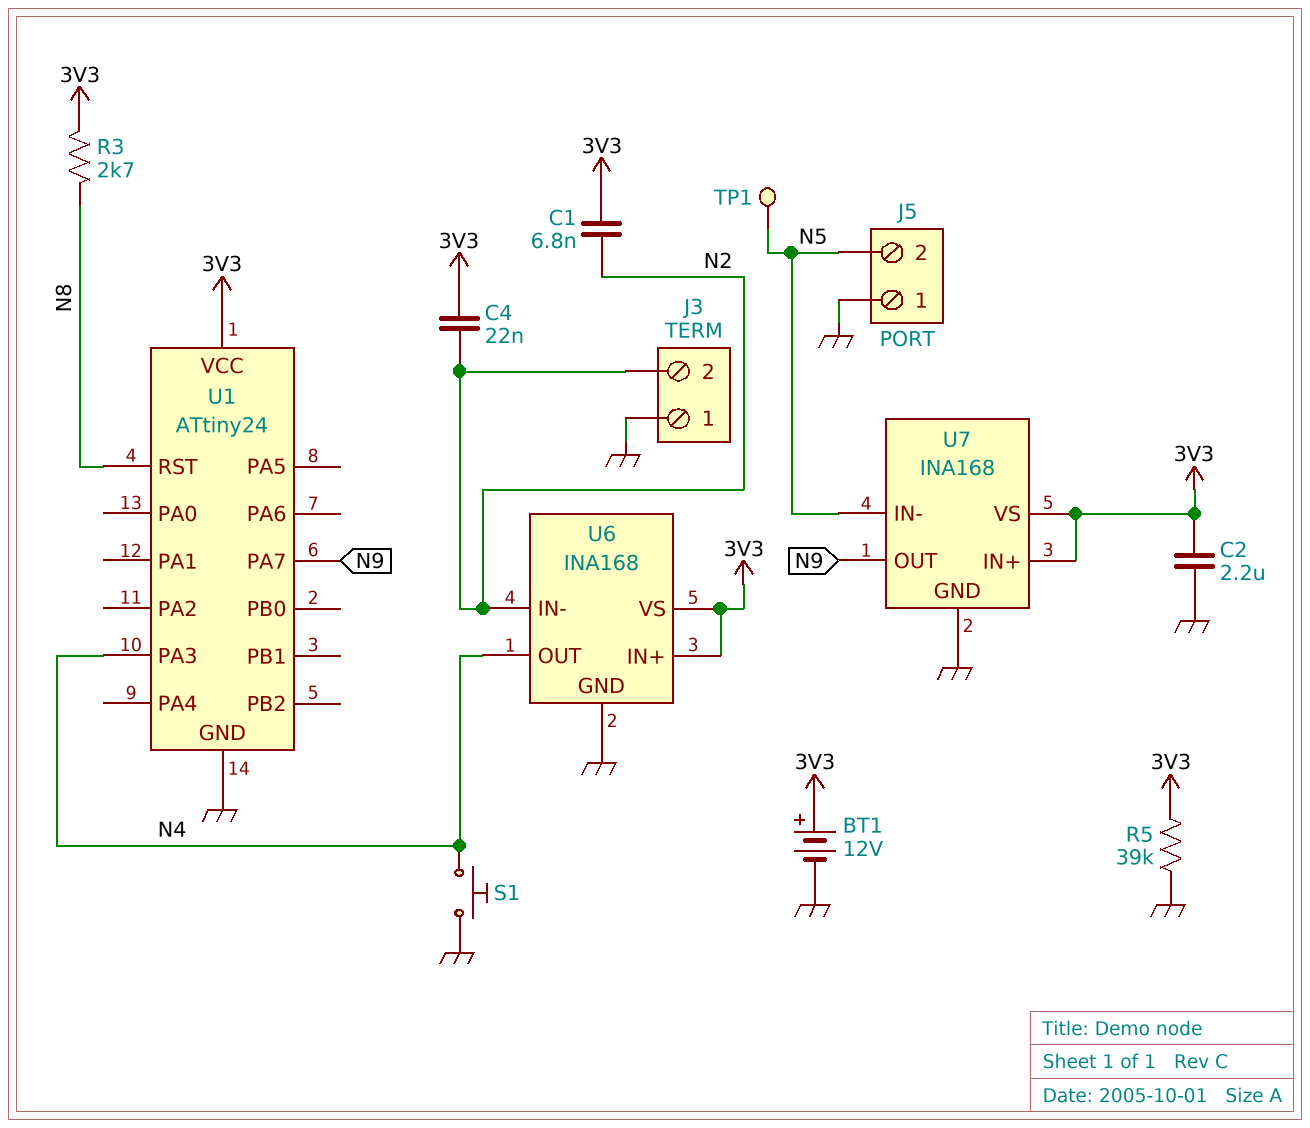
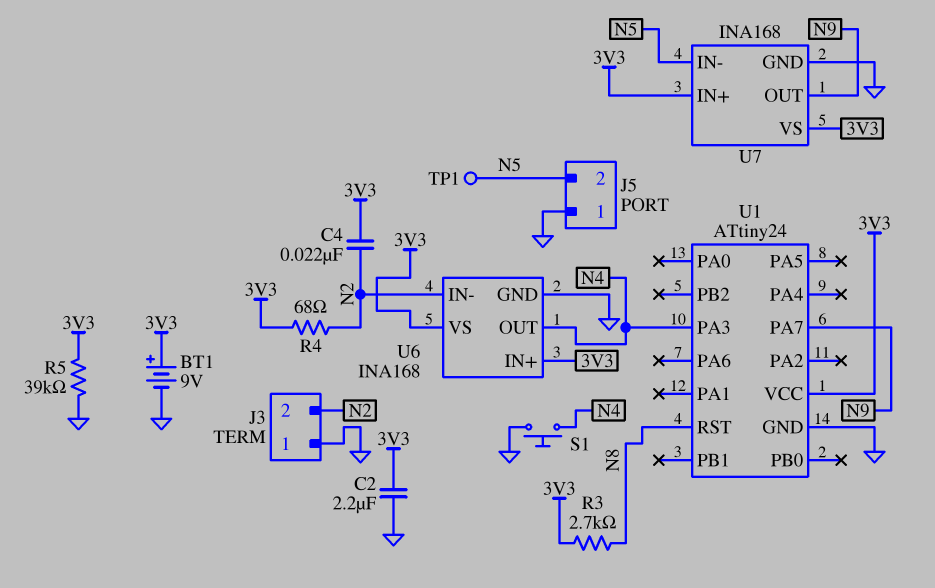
BT1: 12V (plus 3V3, minus GND) -> 9V (plus 3V3, minus GND)
C1: 6.8nF (3V3, N2) -> none
R4: none -> 68 (3V3, N2)

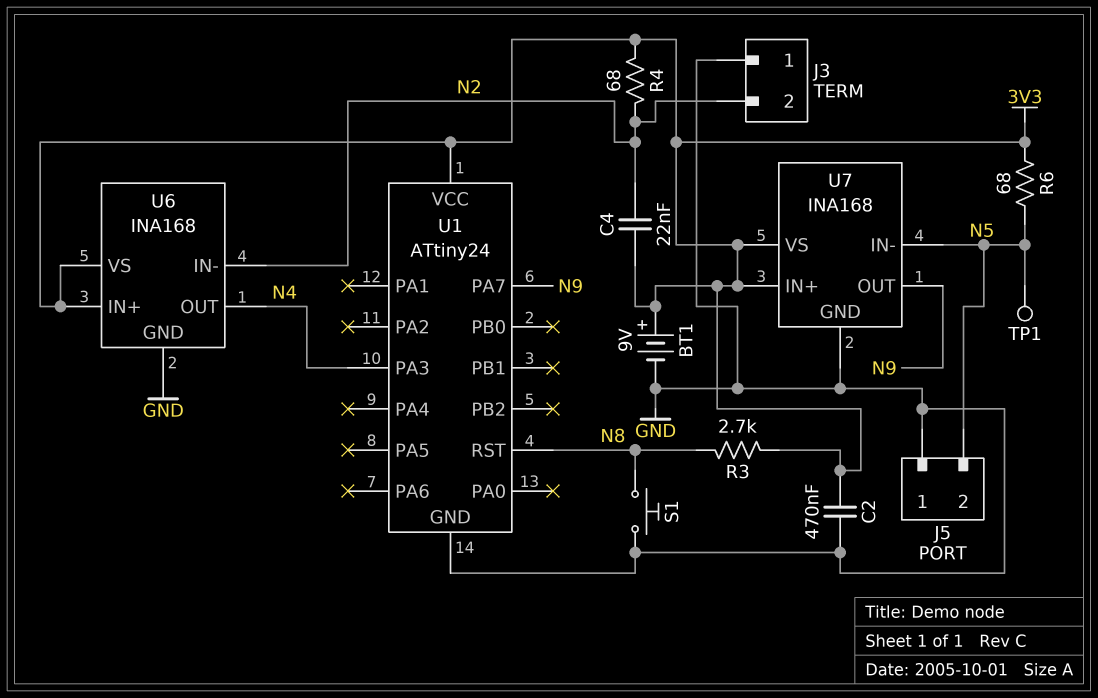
C2: 2.2uF (3V3, GND) -> 470nF (3V3, GND)
R5: 39k (3V3, GND) -> none
R6: none -> 68 (3V3, N5)
S1: button (GND, N4) -> button (GND, N8)

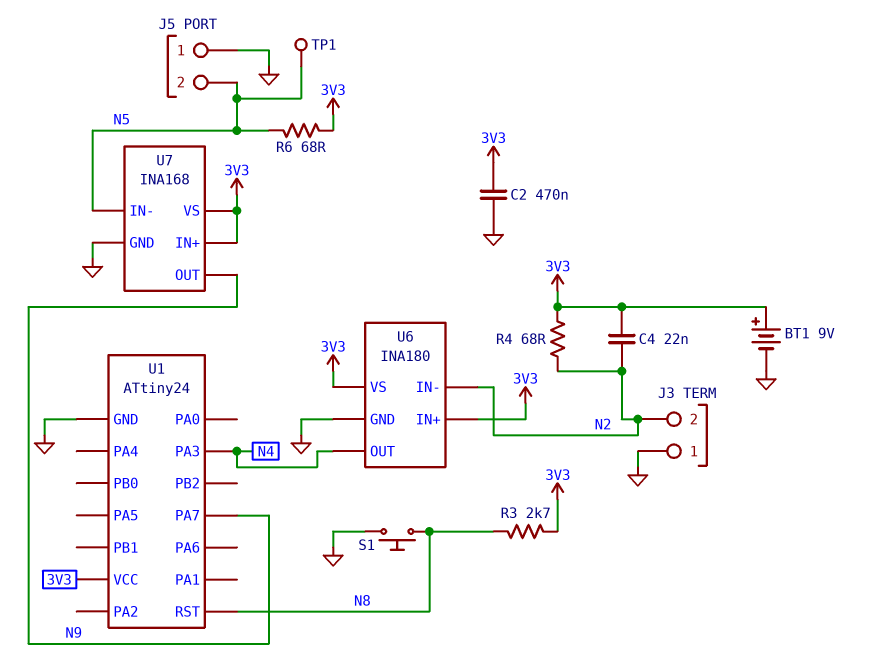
U6: INA168 -> INA180

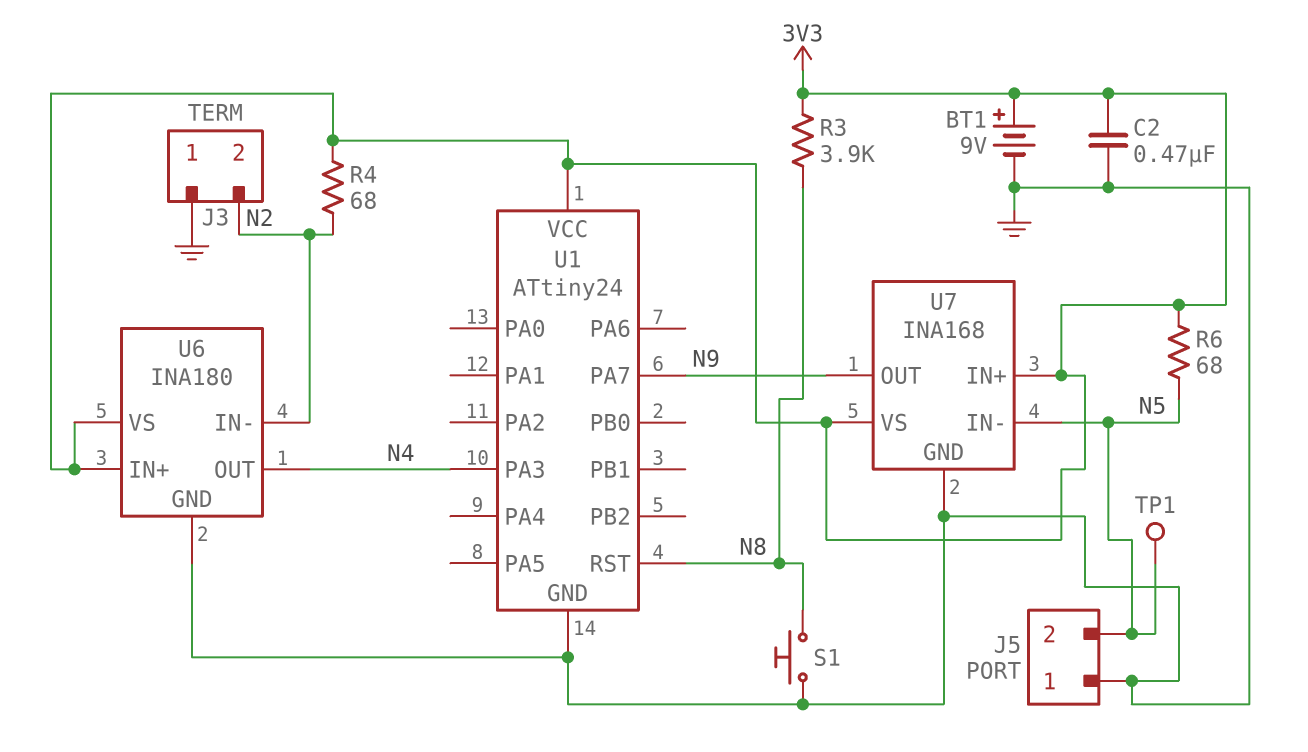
C4: 22nF (3V3, N2) -> none
R3: 2.7k (3V3, N8) -> 3.9k (3V3, N8)

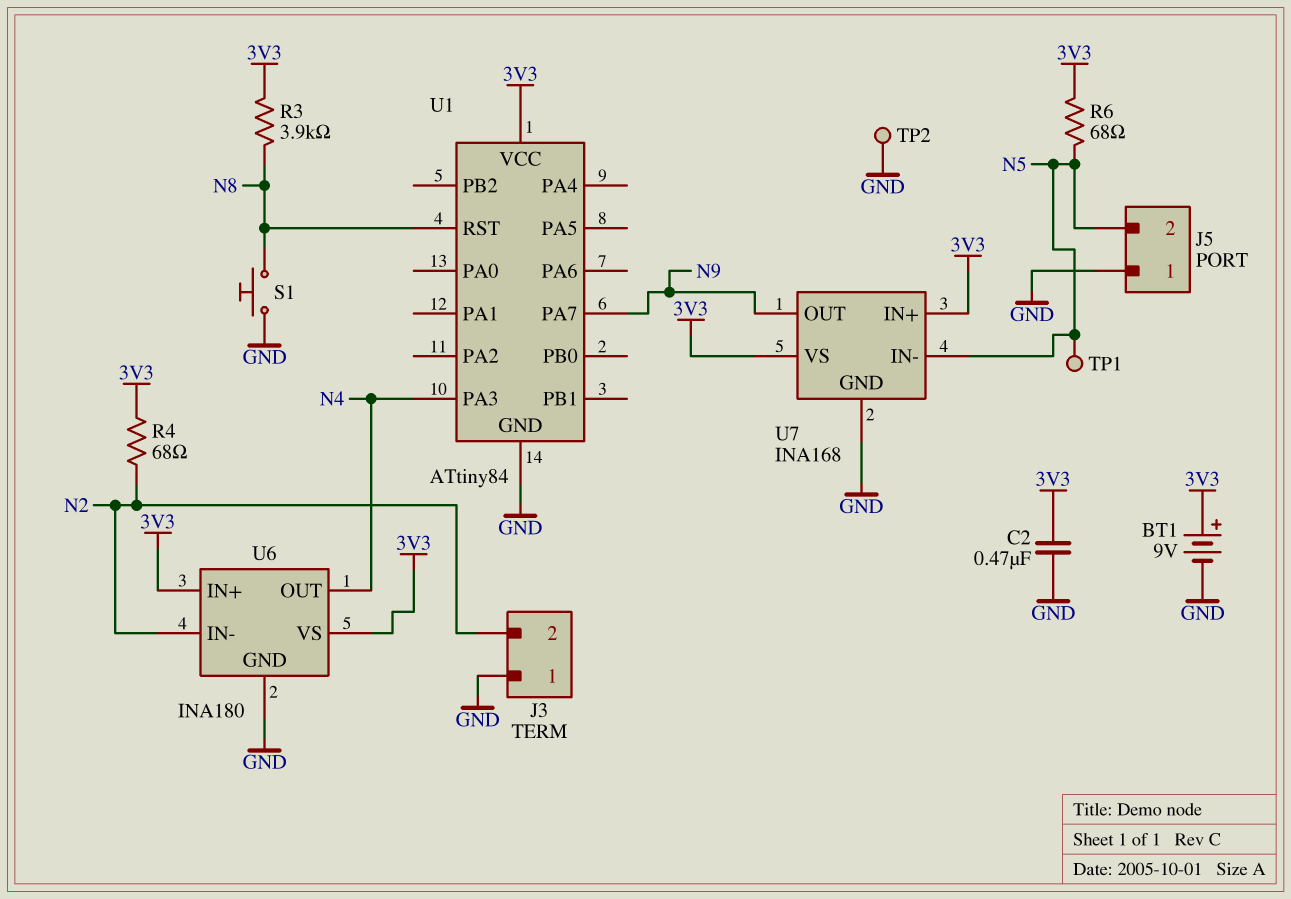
TP2: none -> test point (GND)
U1: ATtiny24 -> ATtiny84

